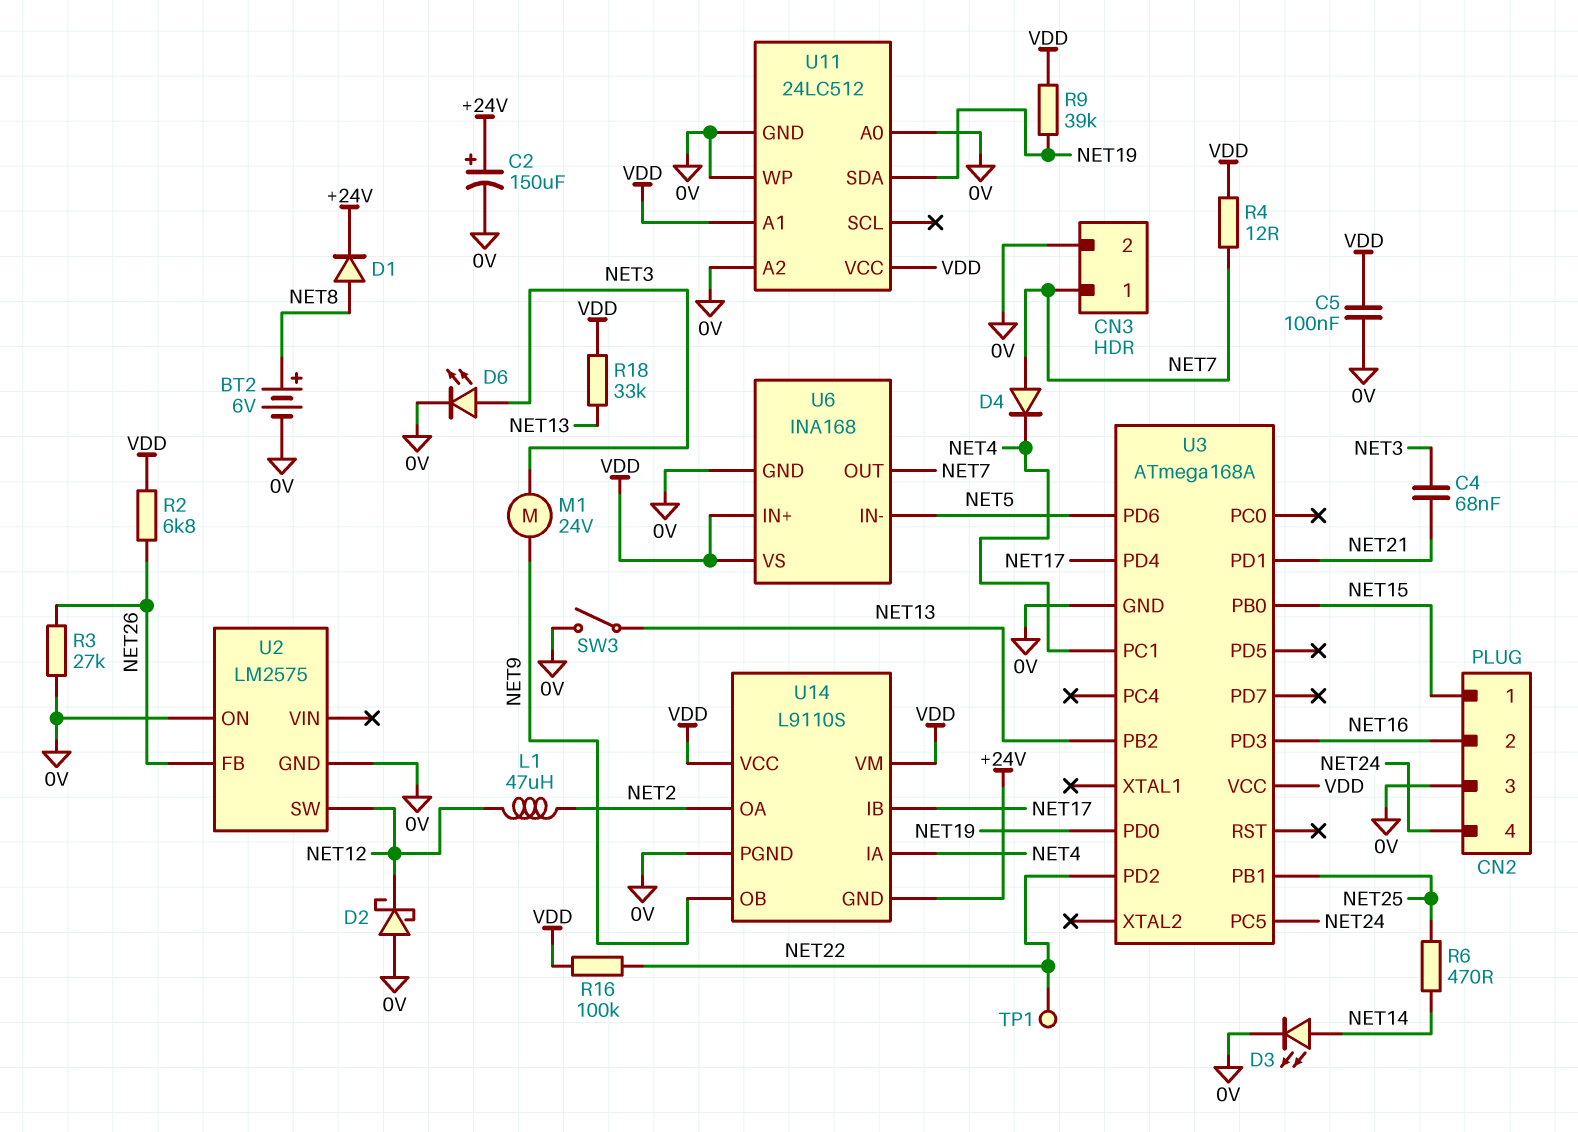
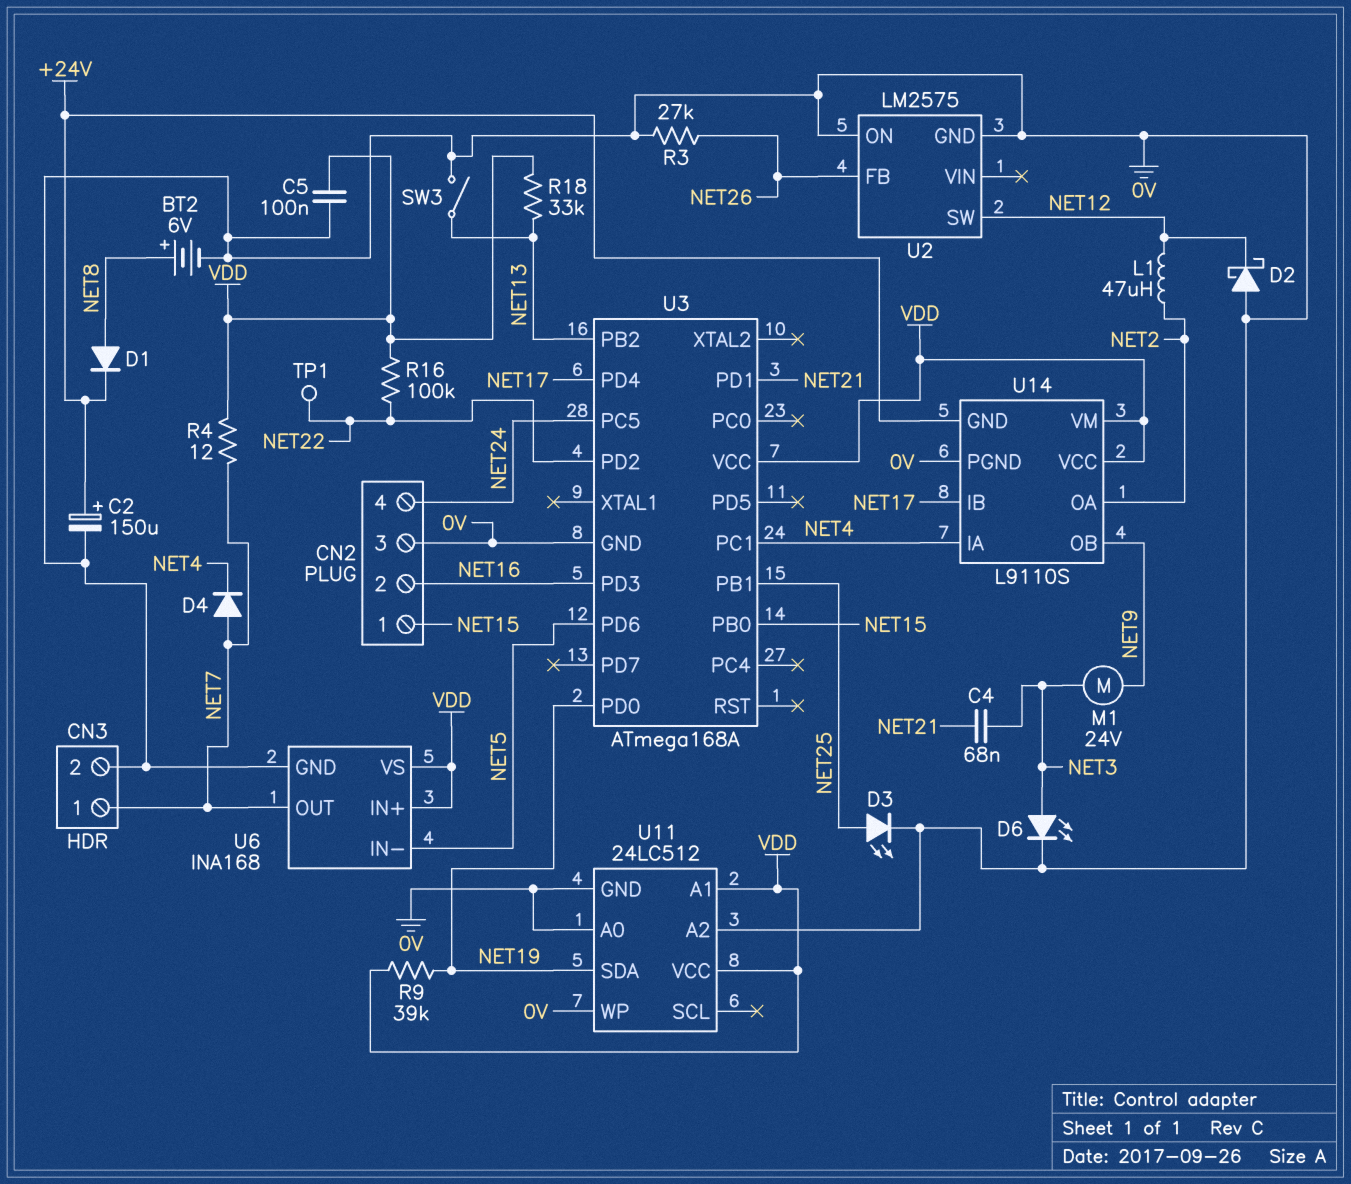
D3: LED (A NET14, K 0V) -> LED (A NET25, K 0V)
R2: 6.8k (NET26, VDD) -> none
R6: 470 (NET14, NET25) -> none

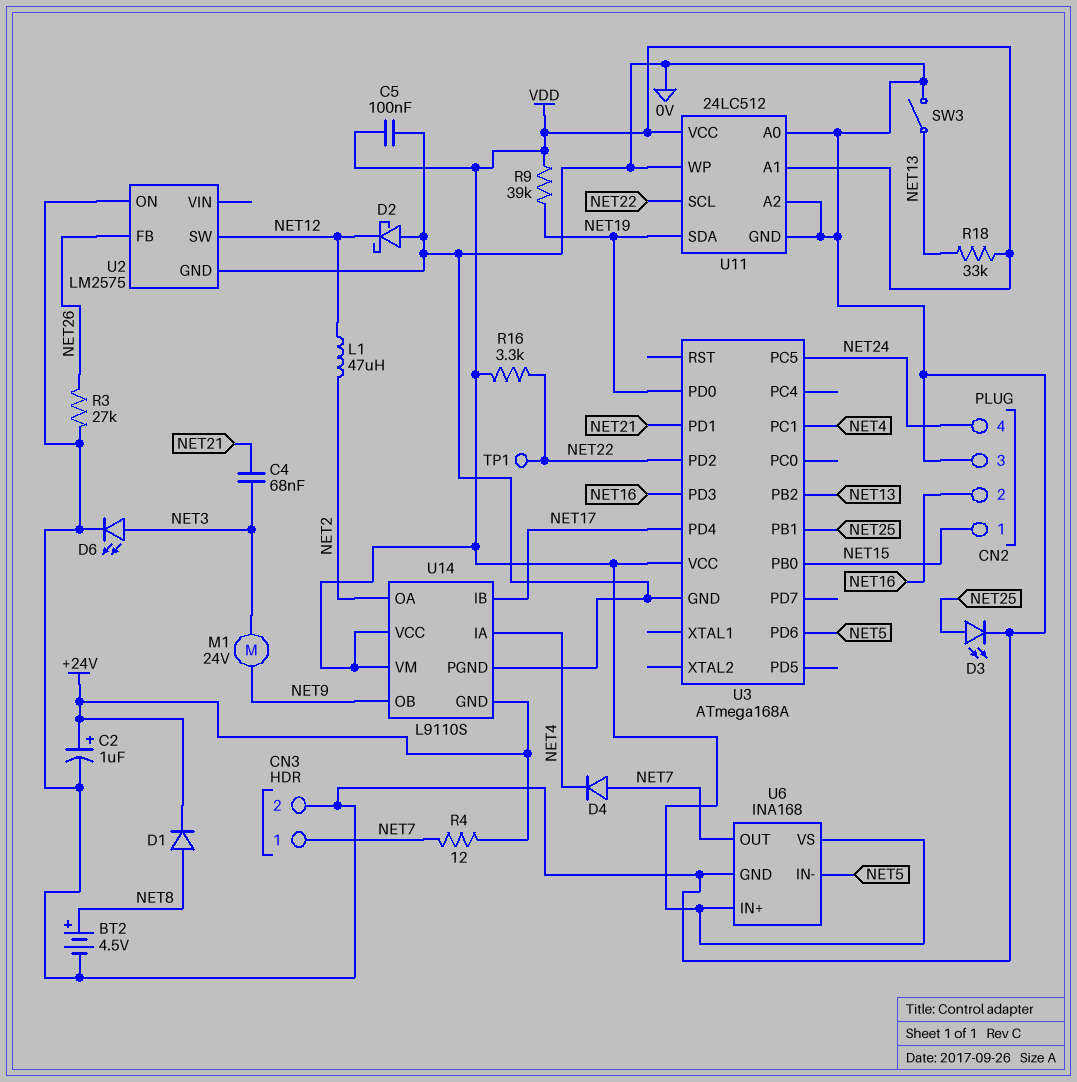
BT2: 6V (plus NET8, minus 0V) -> 4.5V (plus NET8, minus 0V)
C2: 150uF (plus +24V, minus 0V) -> 1uF (plus +24V, minus 0V)
R4: 12 (NET7, VDD) -> 12 (+24V, NET7)
R16: 100k (NET22, VDD) -> 3.3k (NET22, VDD)
U11 pin SCL: none -> NET22

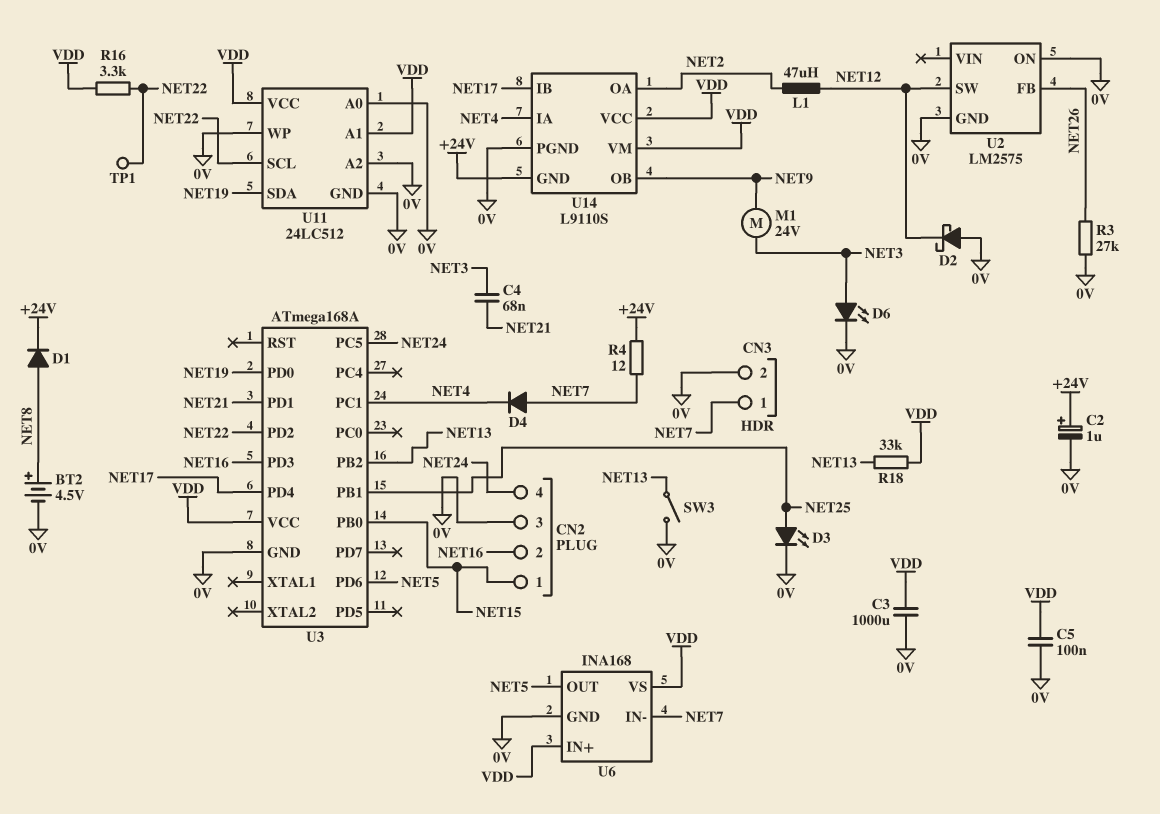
C3: none -> 1000uF (0V, VDD)
R9: 39k (NET19, VDD) -> none
U6 pin IN-: NET5 -> NET7
U6 pin OUT: NET7 -> NET5

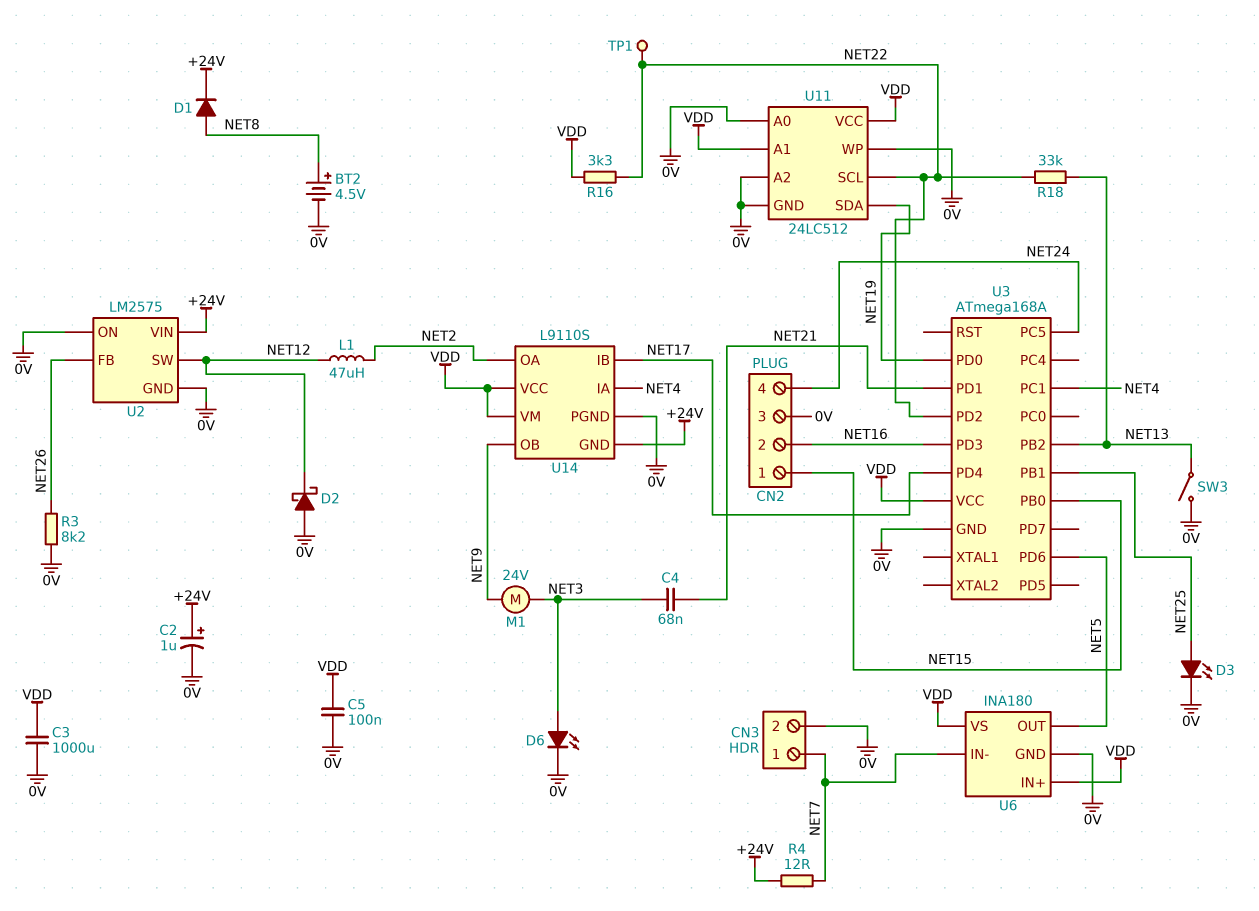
D4: diode (A NET7, K NET4) -> none
R3: 27k (0V, NET26) -> 8.2k (0V, NET26)
R18: 33k (NET13, VDD) -> 33k (NET13, NET22)
U2 pin VIN: none -> +24V
U6: INA168 -> INA180

